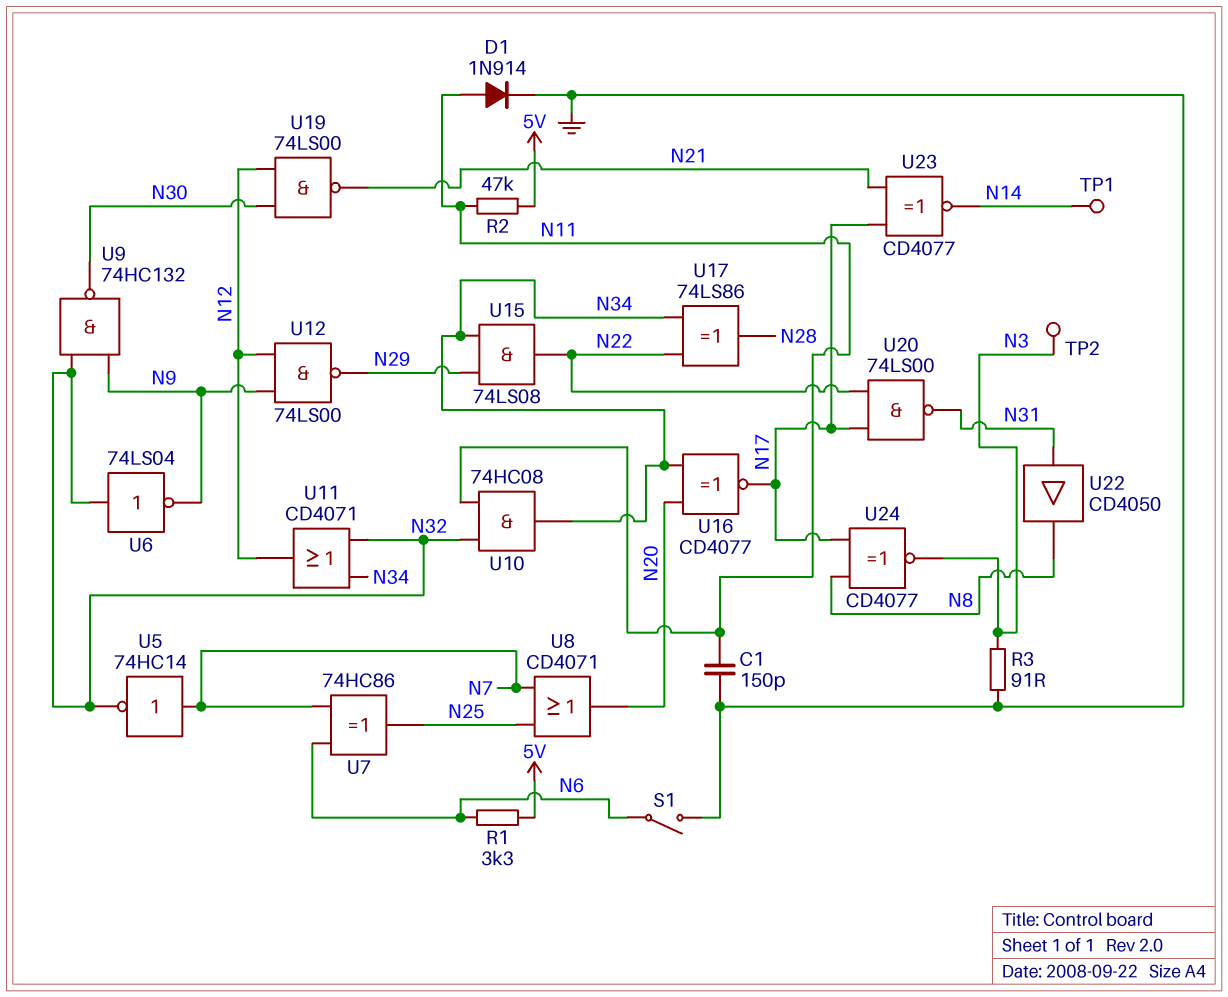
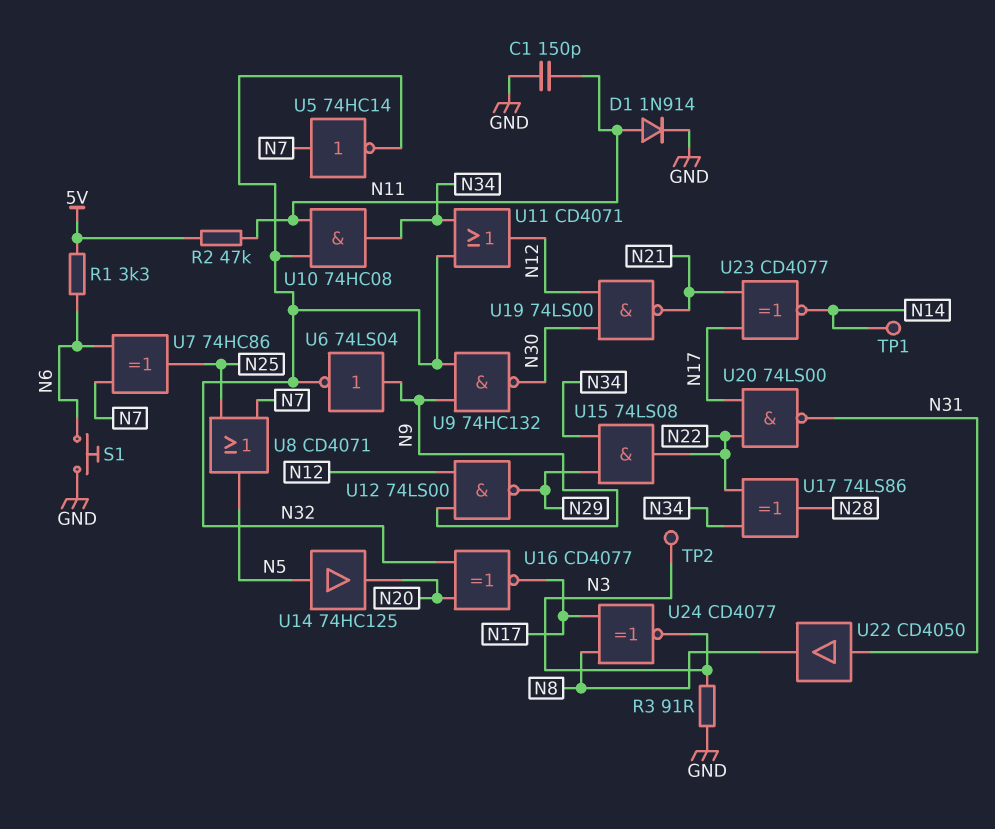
S1: switch (GND, N6) -> button (GND, N6)
U6: NOT 74LS04 (in N32, out N9) -> NOT 74LS04 (in N9, out N32)
U8: OR CD4071 (in N7, in N25, out N20) -> OR CD4071 (in N7, in N25, out N5)
U14: none -> buffer 74HC125 (in N5, out N20)
U16: XNOR CD4077 (in N20, in N34, out N17) -> XNOR CD4077 (in N20, in N32, out N17)

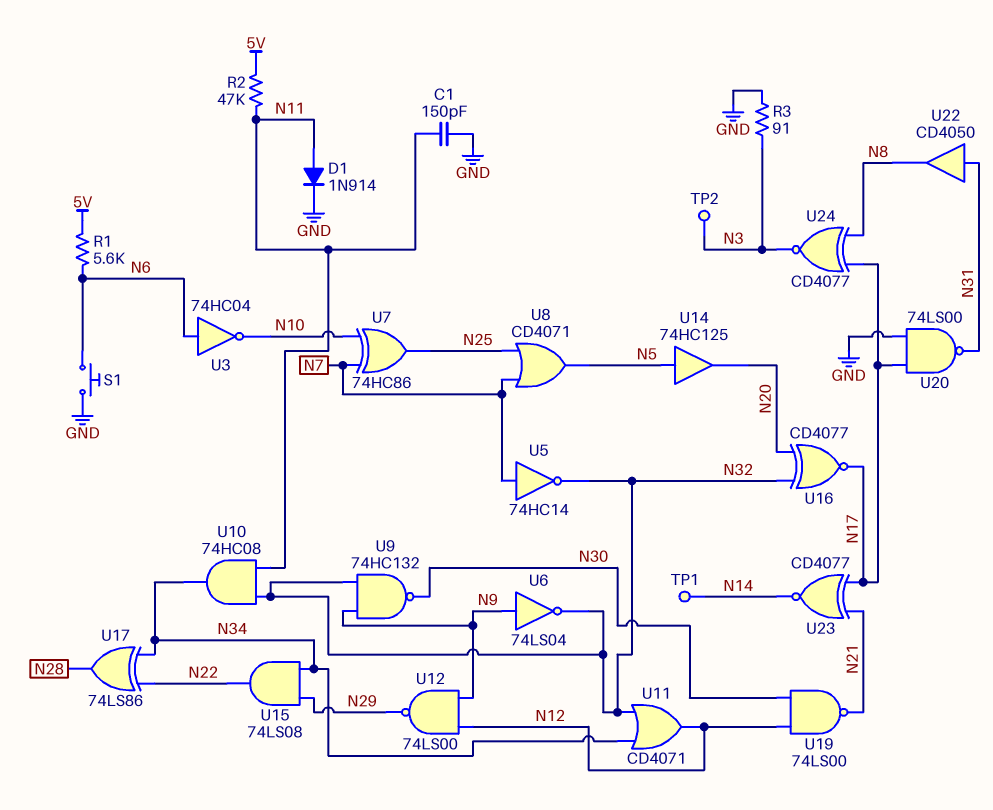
R1: 3.3k (5V, N6) -> 5.6k (5V, N6)
U3: none -> NOT 74HC04 (in N6, out N10)
U7: XOR 74HC86 (in N6, in N7, out N25) -> XOR 74HC86 (in N7, in N10, out N25)
U20: NAND 74LS00 (in N17, in N22, out N31) -> NAND 74LS00 (in GND, in N17, out N31)

